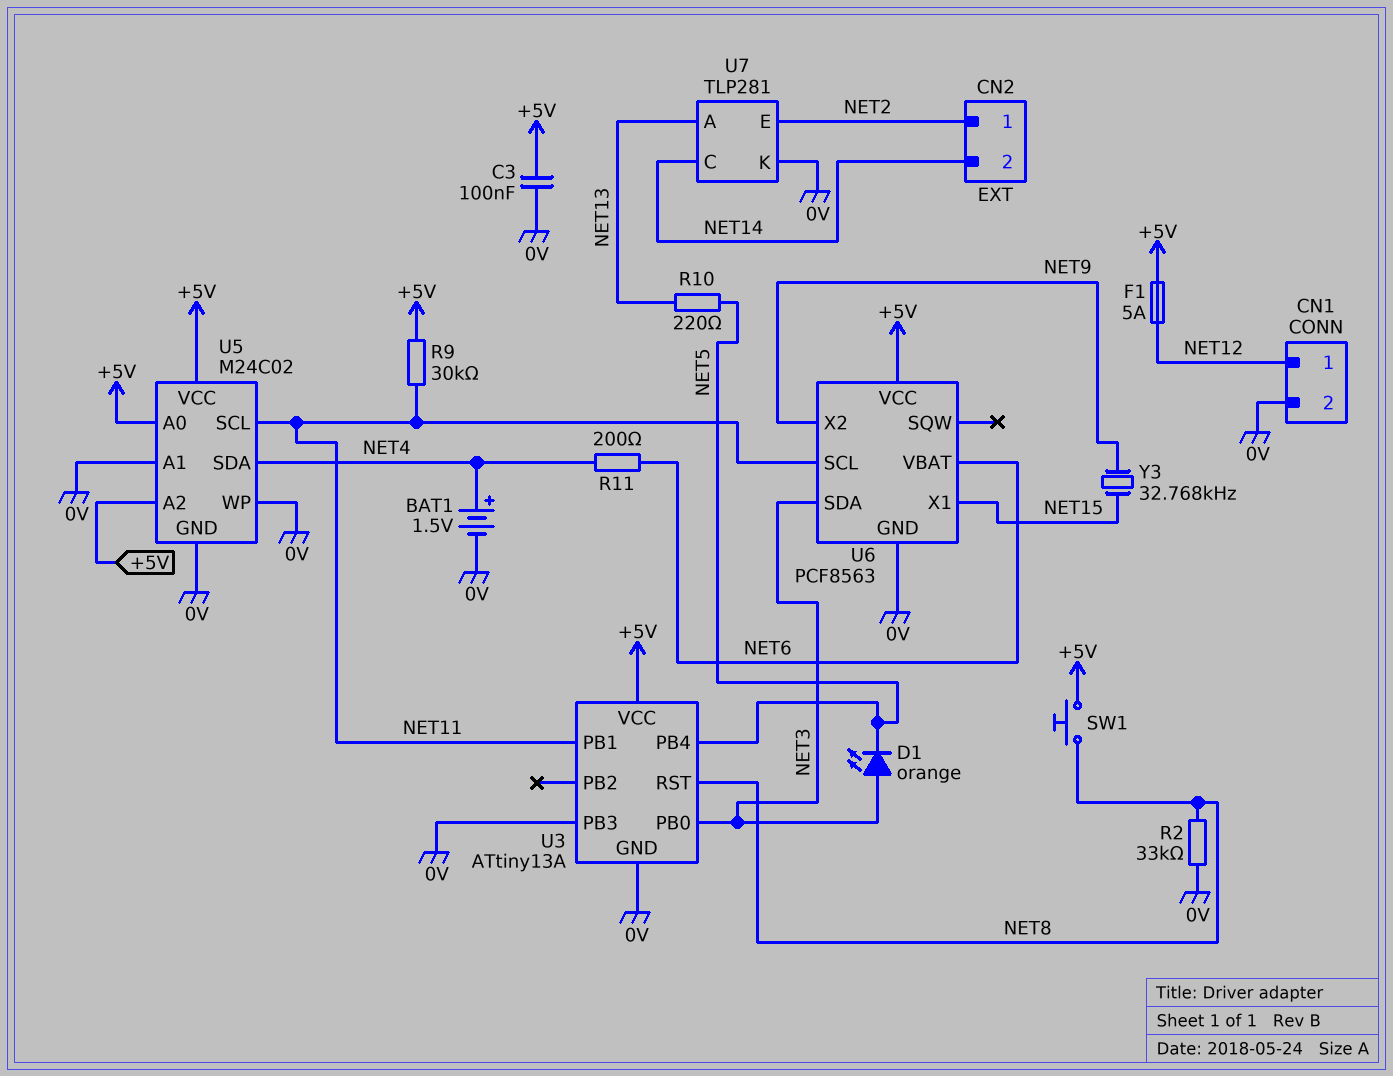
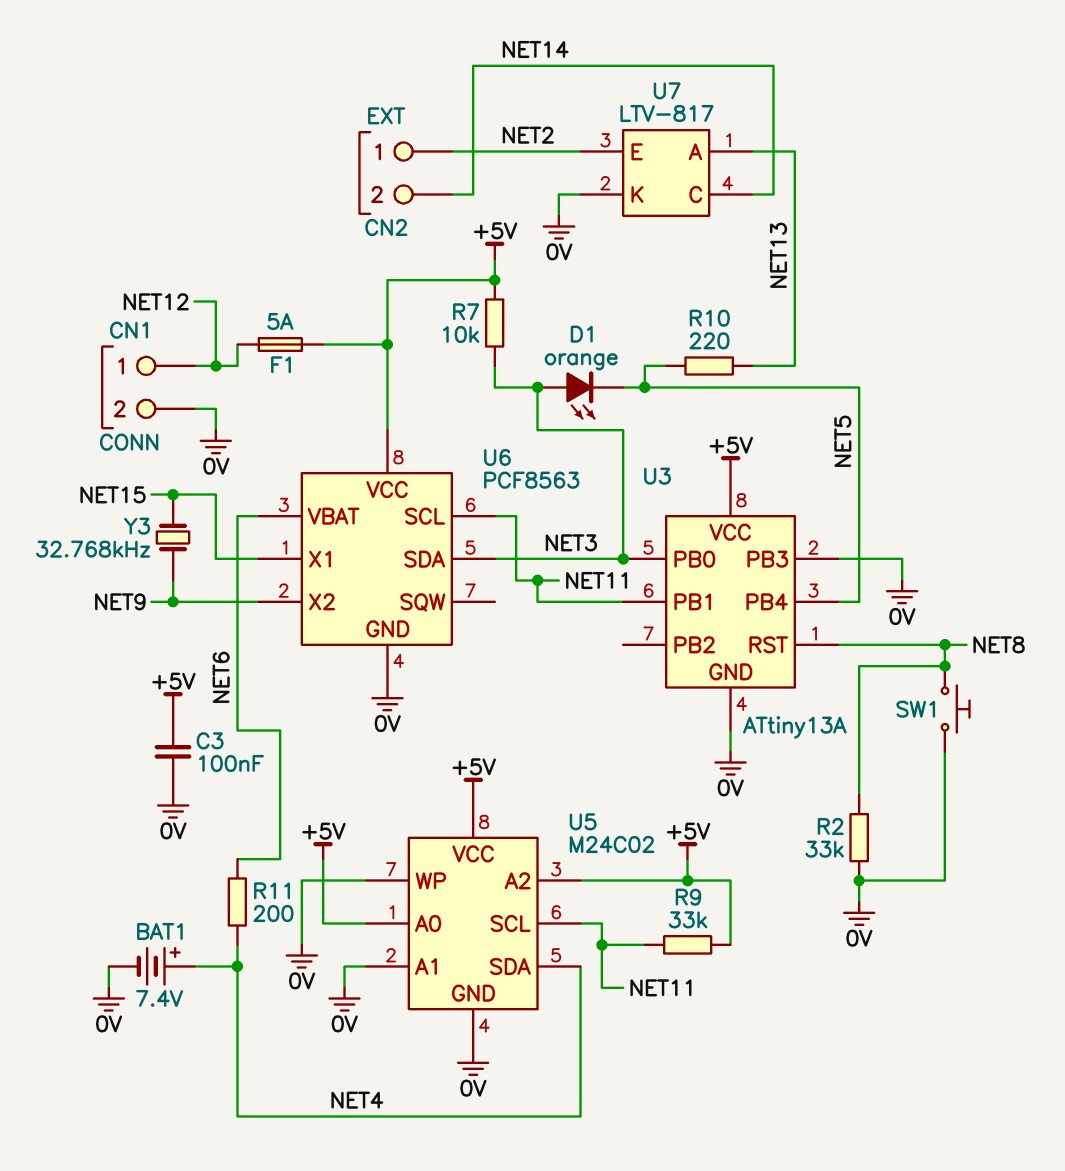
BAT1: 1.5V (plus NET4, minus 0V) -> 7.4V (plus NET4, minus 0V)
R7: none -> 10k (+5V, NET3)
R9: 30k (+5V, NET11) -> 33k (+5V, NET11)
SW1: button (+5V, NET8) -> button (0V, NET8)
U7: TLP281 -> LTV-817

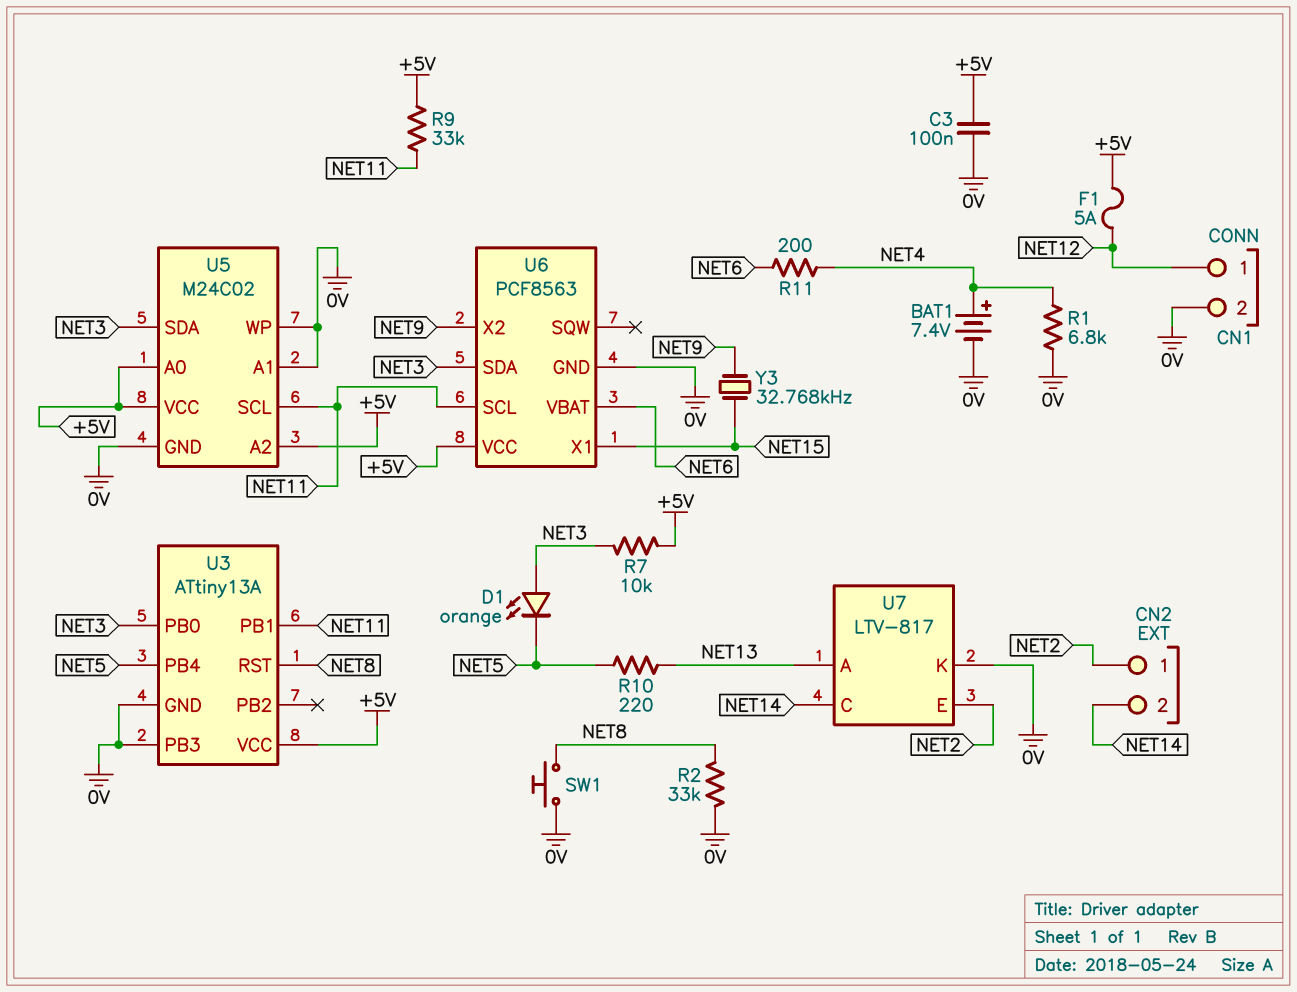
R1: none -> 6.8k (0V, NET4)
U5 pin SDA: NET4 -> NET3

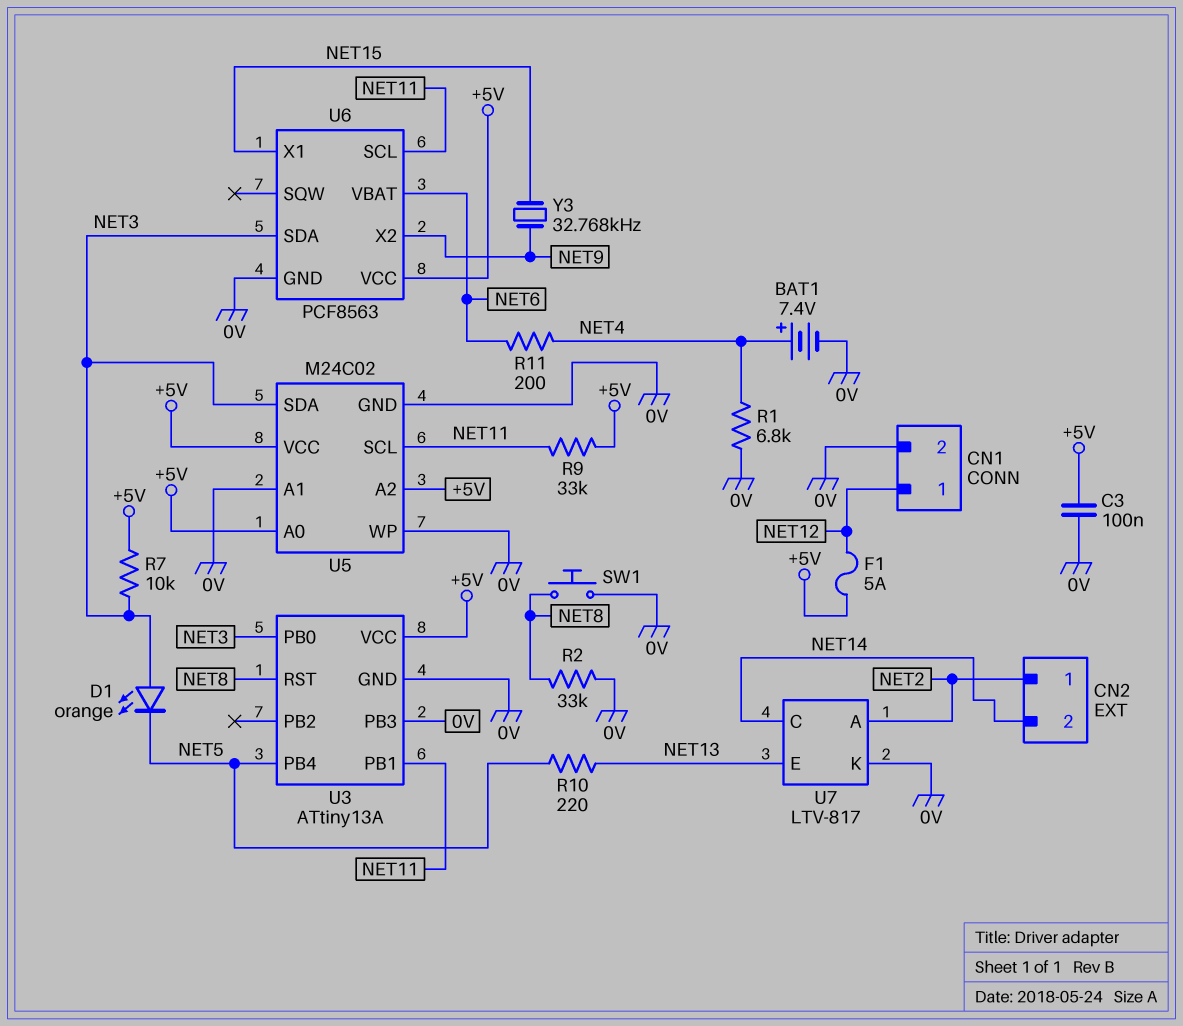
U7 pin A: NET13 -> NET2
U7 pin E: NET2 -> NET13

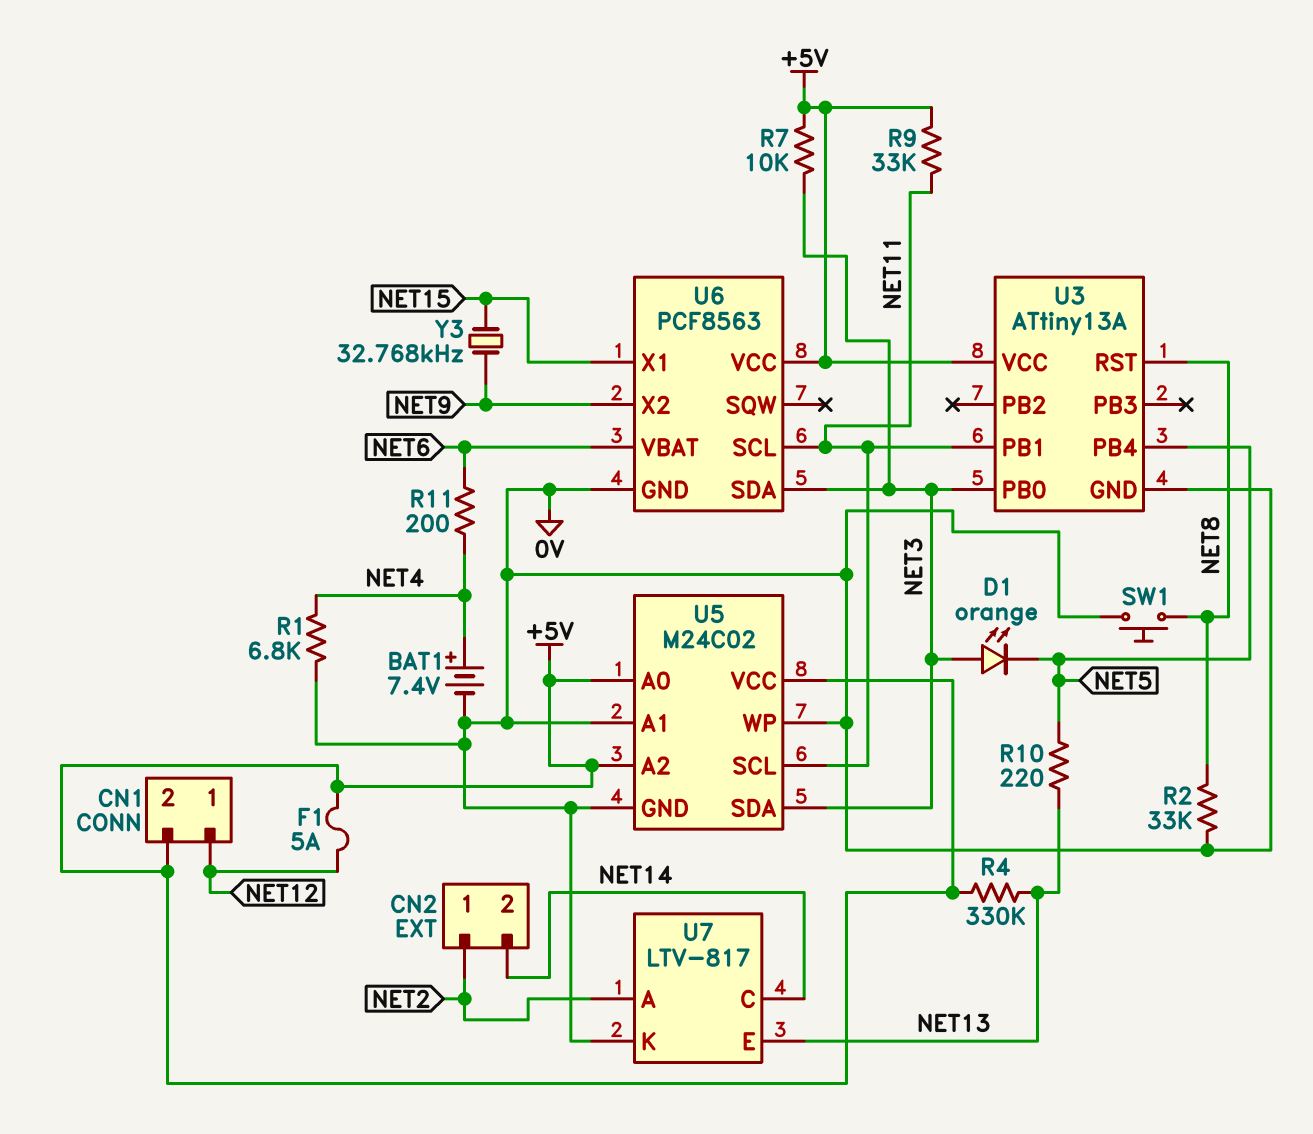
C3: 100nF (+5V, 0V) -> none
CN1 pin 2: 0V -> +5V
R4: none -> 330k (+5V, NET13)
U3 pin PB3: 0V -> none

